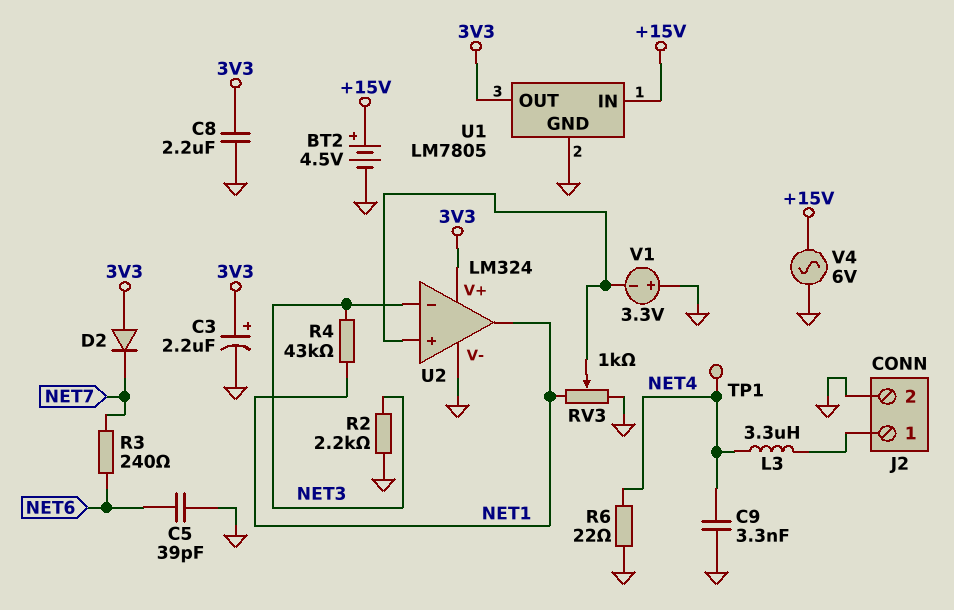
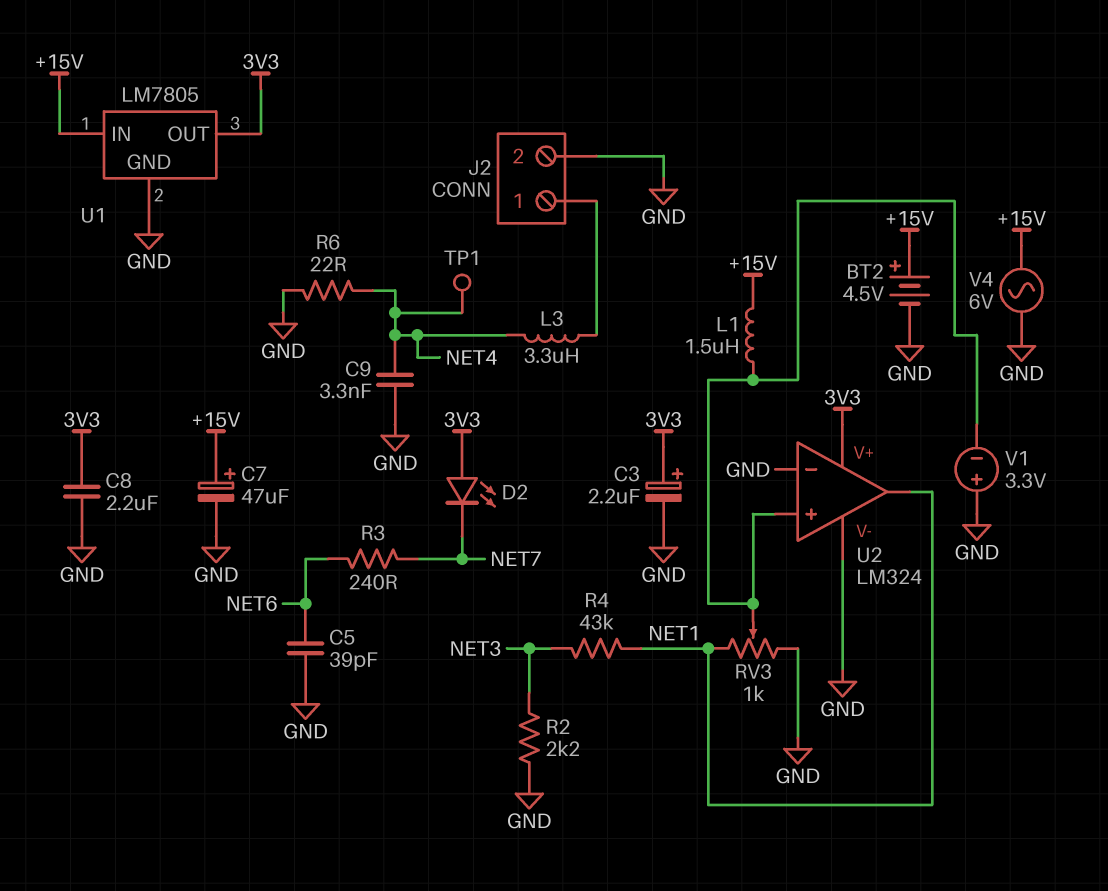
C7: none -> 47uF (plus +15V, minus GND)
D2: diode (A 3V3, K NET7) -> LED (A 3V3, K NET7)
L1: none -> 1.5uH (+15V, U2/in+)
U2 pin in-: NET3 -> GND

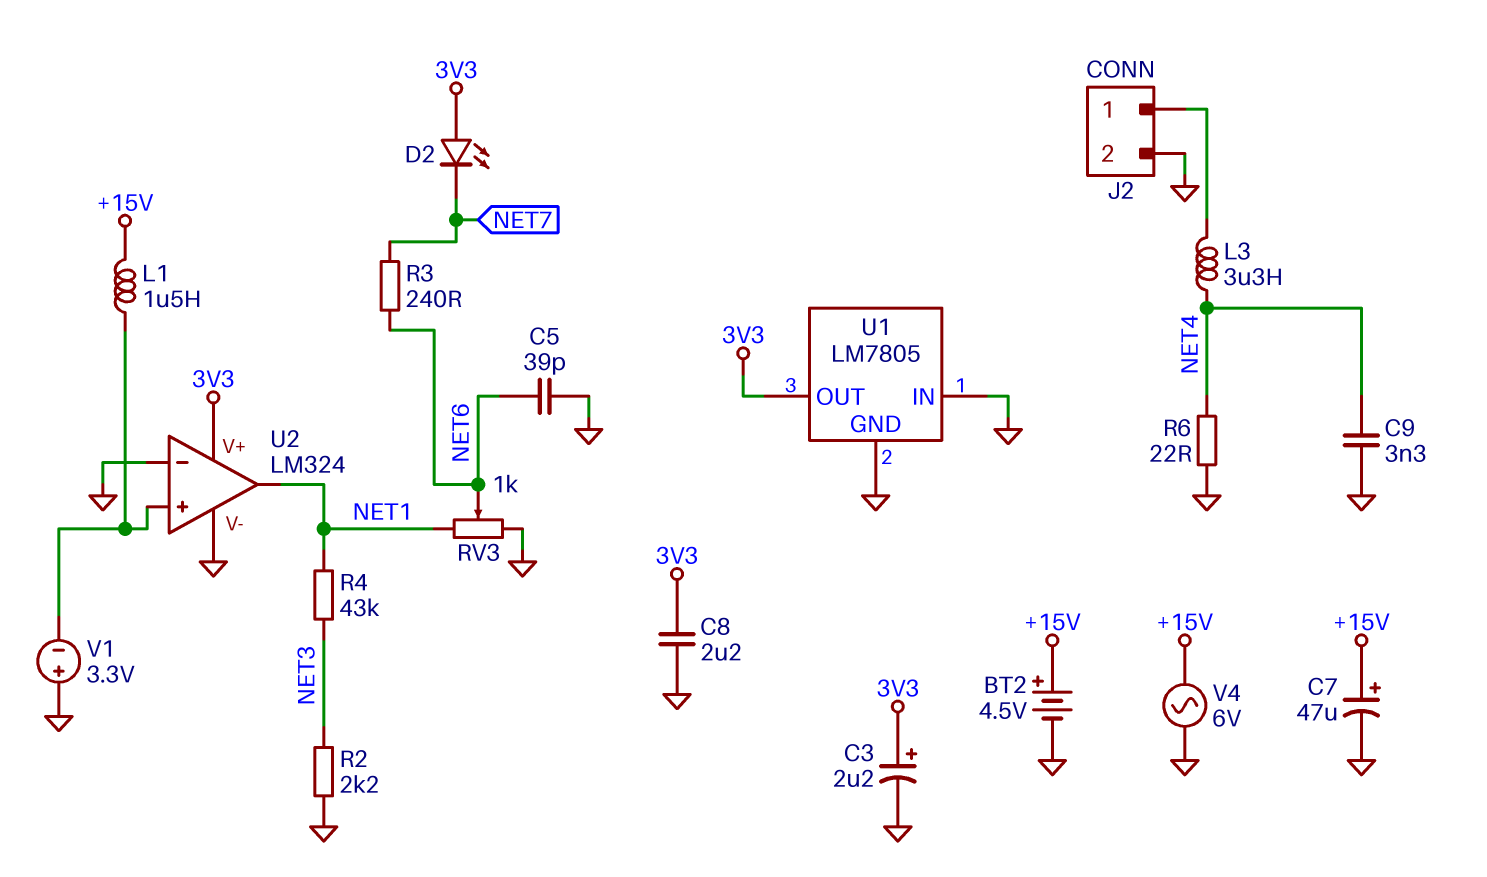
RV3: 1k (GND, NET1, wiper U2/in+) -> 1k (GND, NET1, wiper NET6)
TP1: test point (NET4) -> none
U1 pin IN: +15V -> GND

